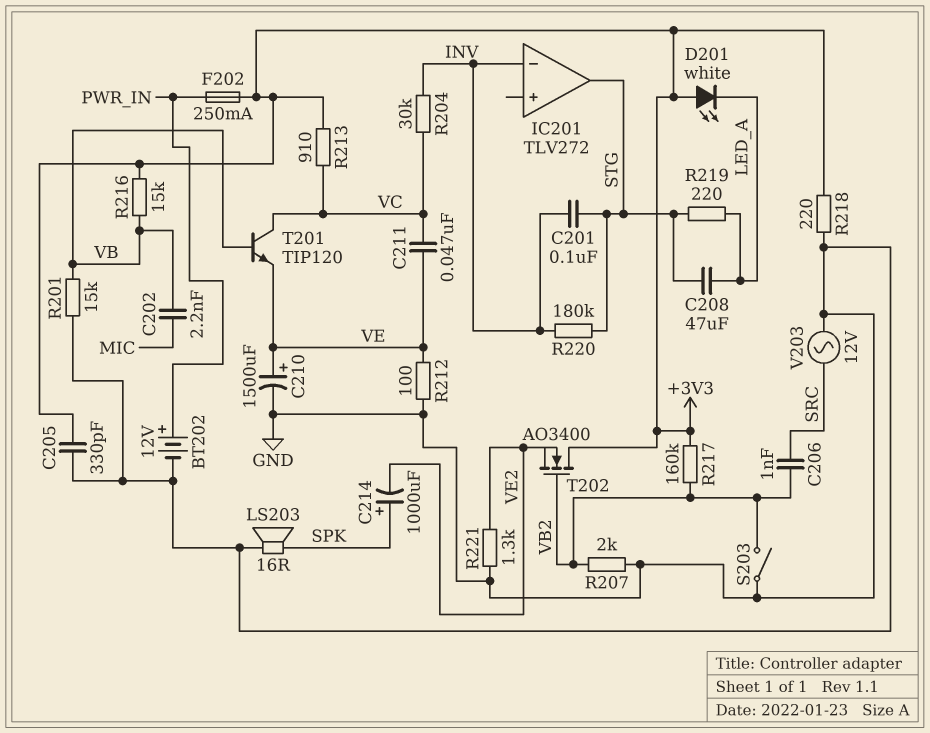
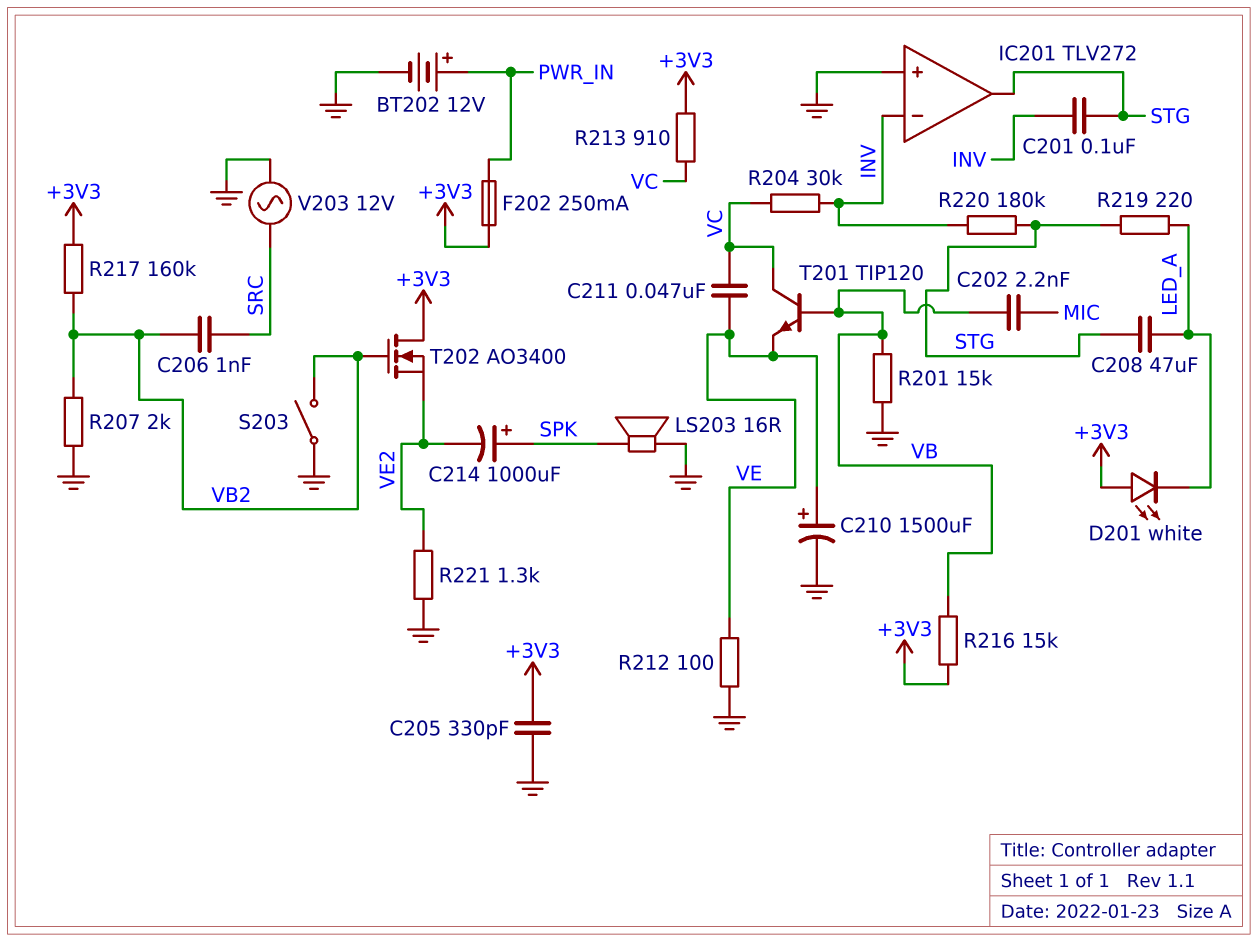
IC201 pin in+: none -> GND
R218: 220 (+3V3, GND) -> none

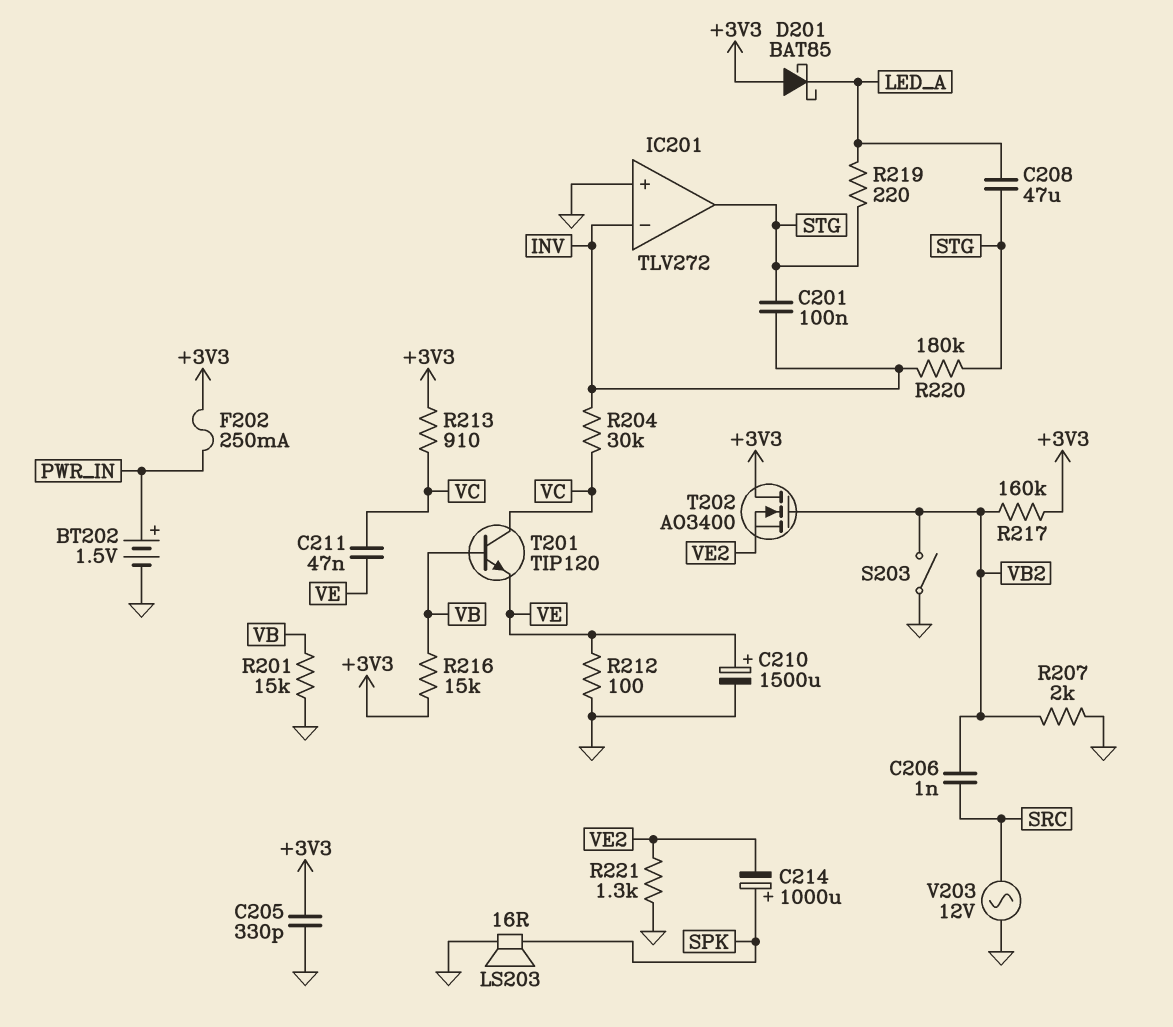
BT202: 12V (plus PWR_IN, minus GND) -> 1.5V (plus PWR_IN, minus GND)
C202: 2.2nF (MIC, VB) -> none
D201: LED white (A +3V3, K LED_A) -> schottky BAT85 (A +3V3, K LED_A)

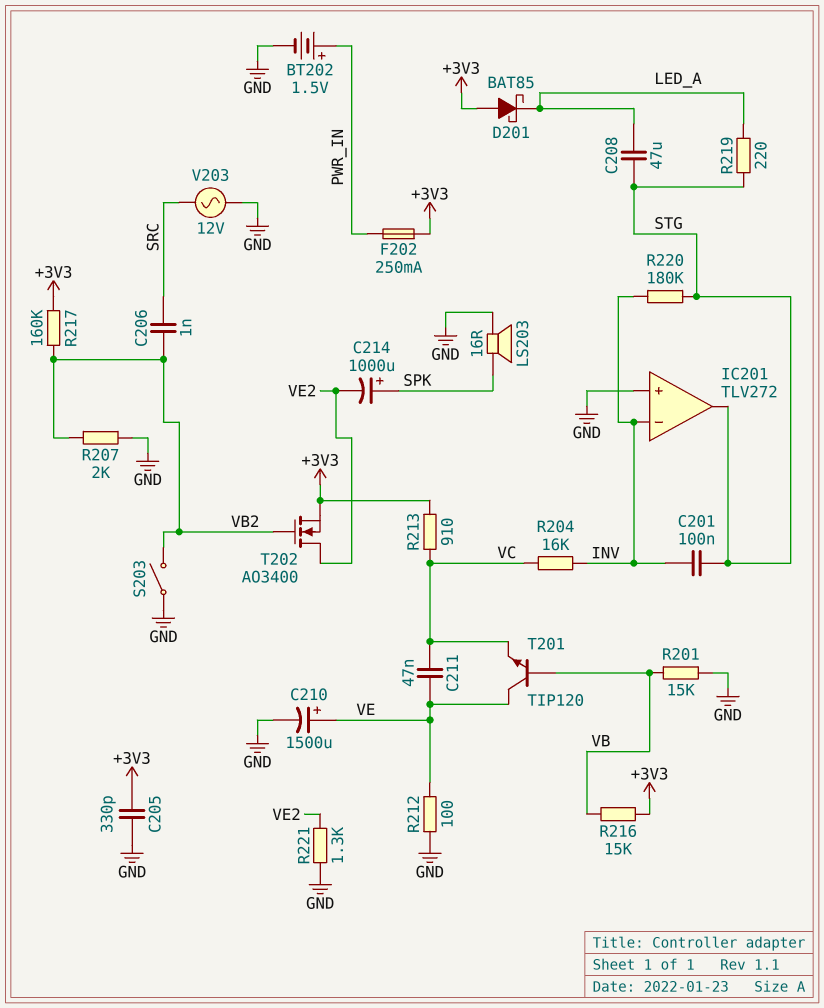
R204: 30k (INV, VC) -> 16k (INV, VC)
T201: NPN TIP120 (B VB, C VC, E VE) -> NPN TIP120 (B VB, C VE, E VC)
T202: NMOS AO3400 (G VB2, D +3V3, S VE2) -> NMOS AO3400 (G VB2, D VE2, S +3V3)

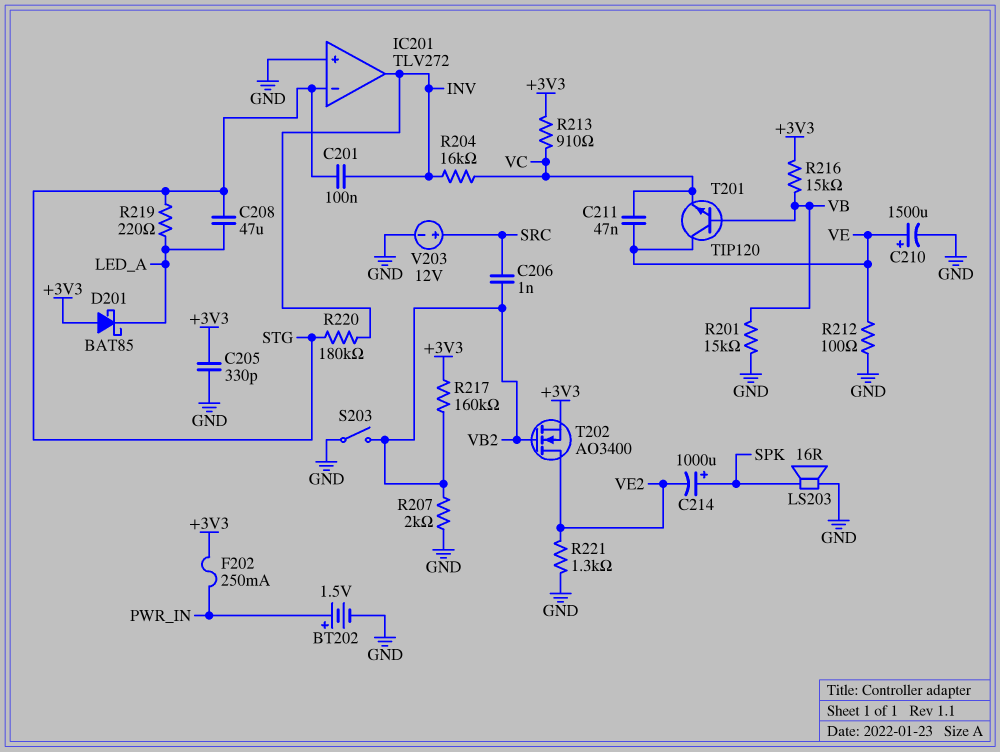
IC201 pin in-: INV -> STG
IC201 pin out: STG -> INV
V203: AC 12V (GND, SRC) -> 12V (plus SRC, minus GND)

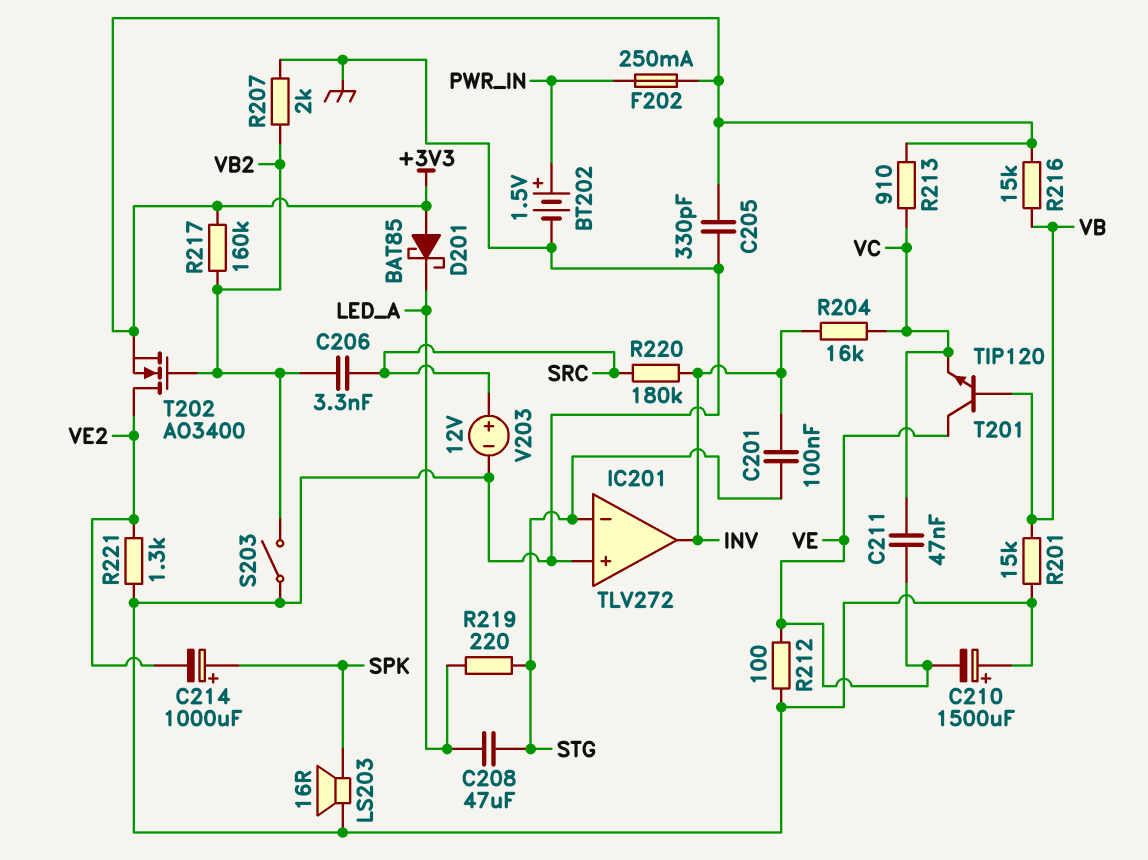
C206: 1nF (SRC, VB2) -> 3.3nF (SRC, VB2)
C210: 1500uF (plus VE, minus GND) -> 1500uF (plus GND, minus VE)
R220: 180k (INV, STG) -> 180k (INV, SRC)

